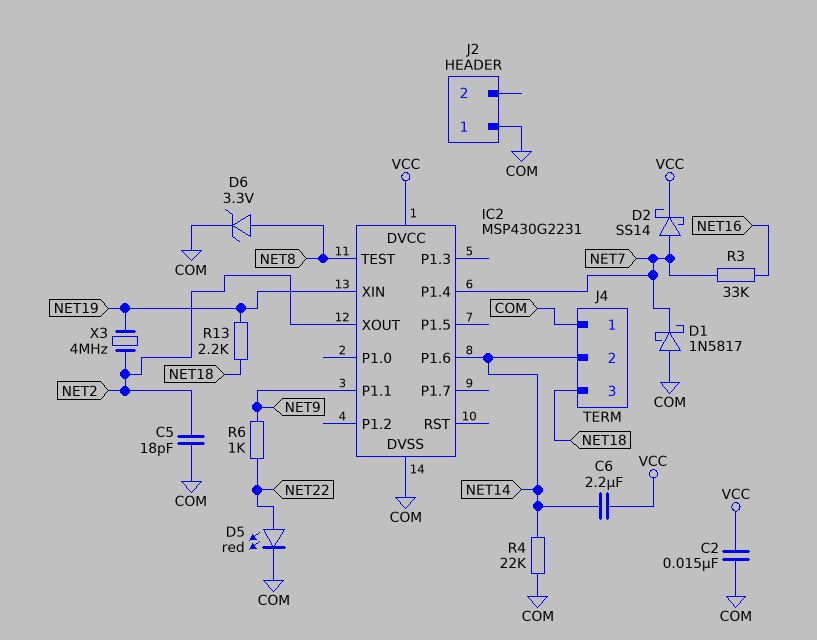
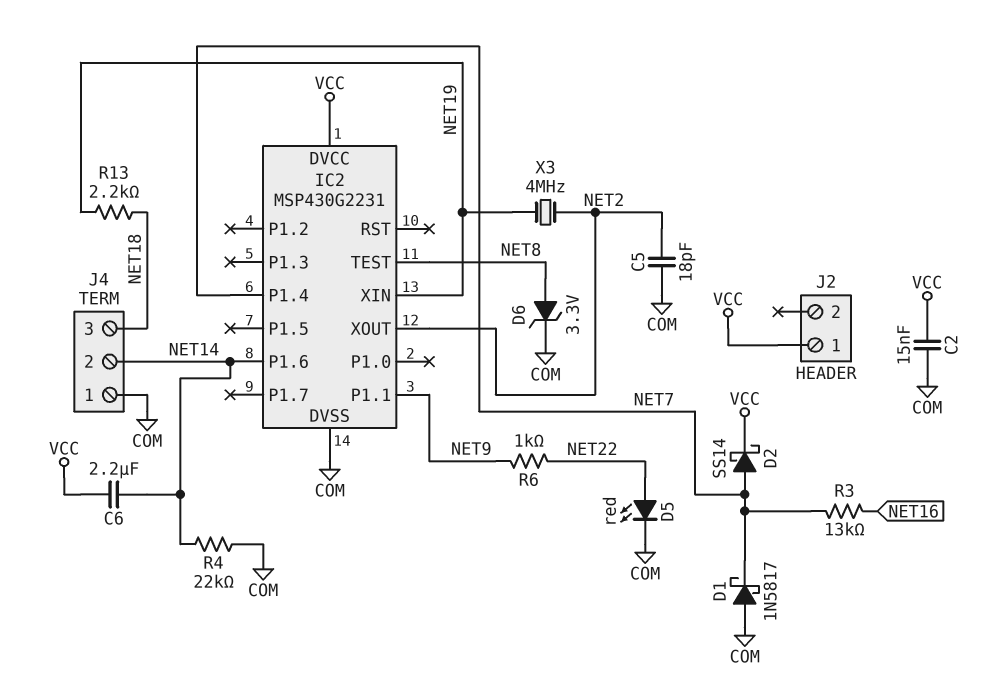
J2 pin 1: COM -> VCC
R3: 33k (NET7, NET16) -> 13k (NET7, NET16)

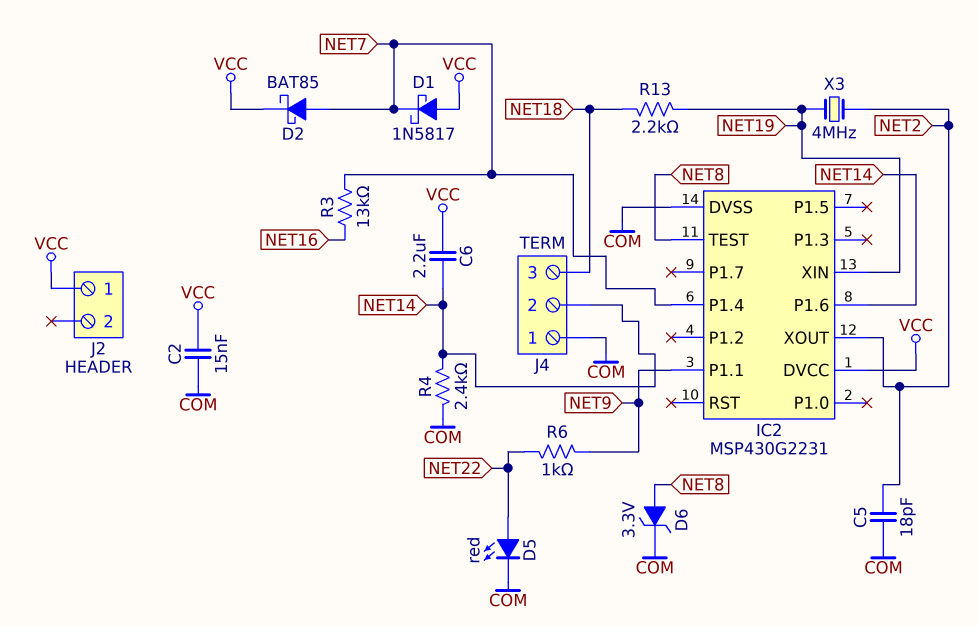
D1: schottky 1N5817 (A COM, K NET7) -> schottky 1N5817 (A VCC, K NET7)
D2: schottky SS14 (A NET7, K VCC) -> schottky BAT85 (A NET7, K VCC)
R4: 22k (COM, NET14) -> 2.4k (COM, NET14)

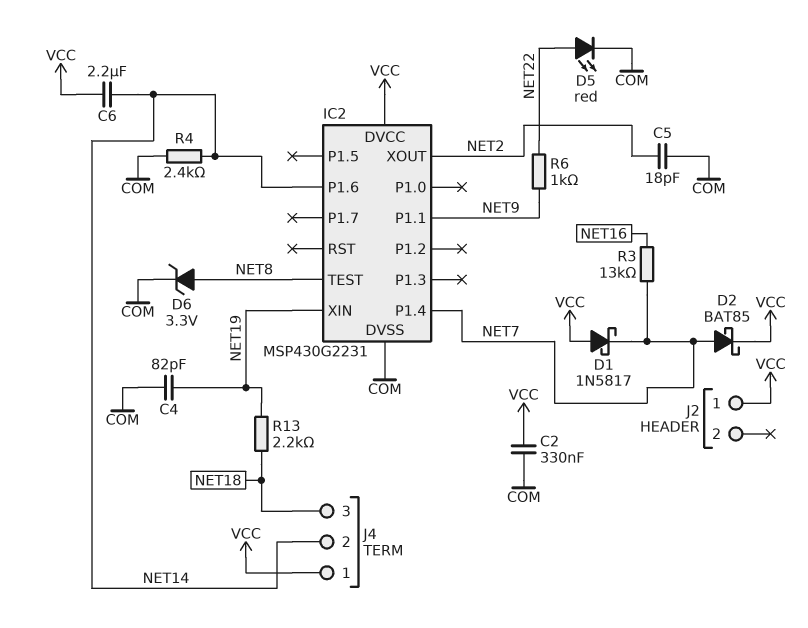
C2: 15nF (COM, VCC) -> 330nF (COM, VCC)
C4: none -> 82pF (COM, NET19)
J4 pin 1: COM -> VCC
X3: 4MHz (NET2, NET19) -> none

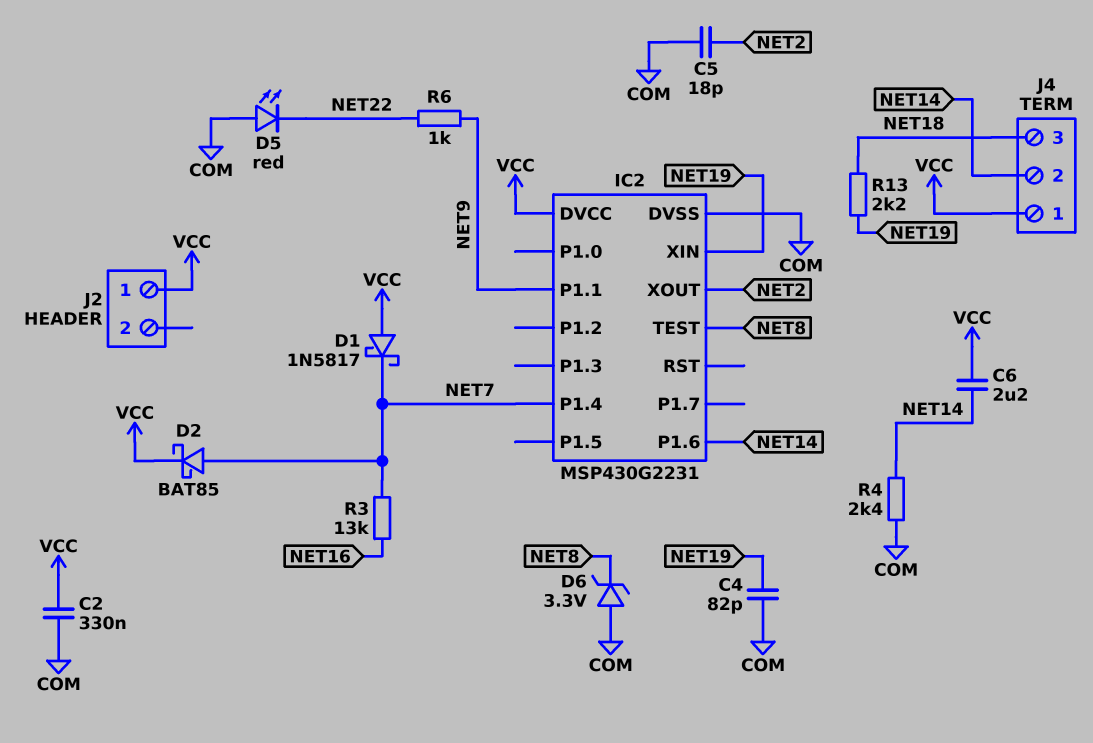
D5: LED red (A NET22, K COM) -> LED red (A COM, K NET22)
D6: zener 3.3V (A NET8, K COM) -> zener 3.3V (A COM, K NET8)

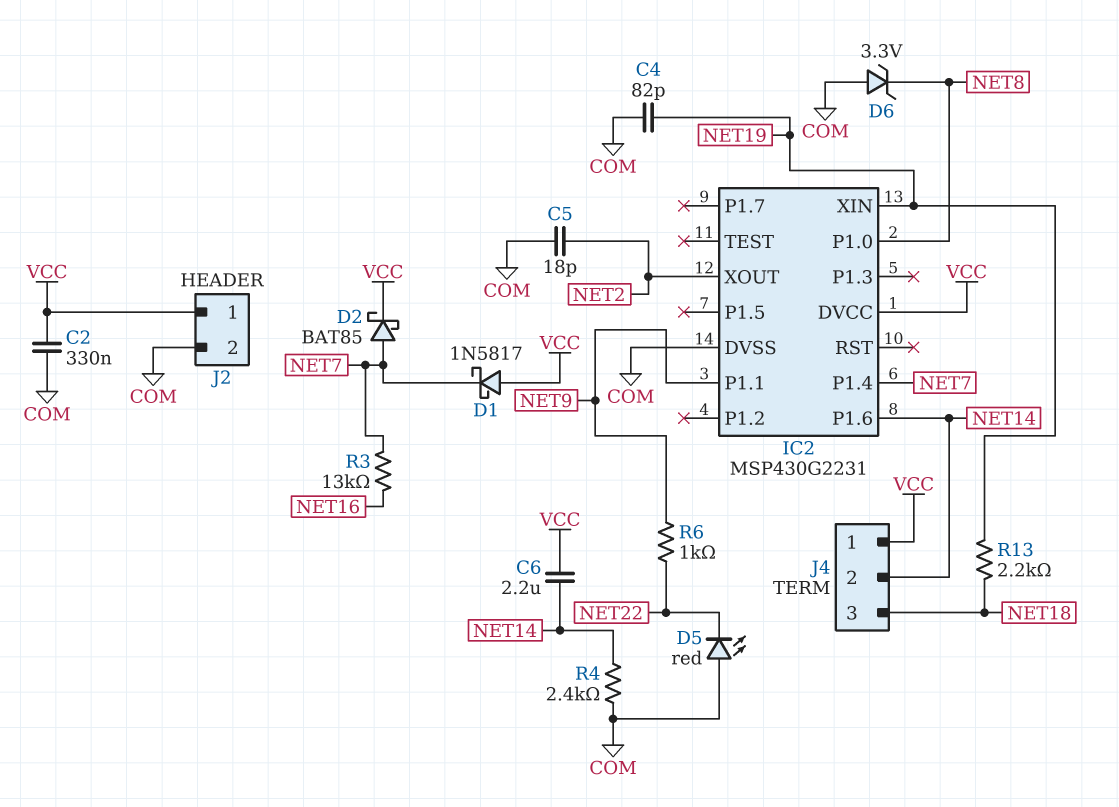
IC2 pin P1.0: none -> NET8
IC2 pin TEST: NET8 -> none
J2 pin 2: none -> COM

